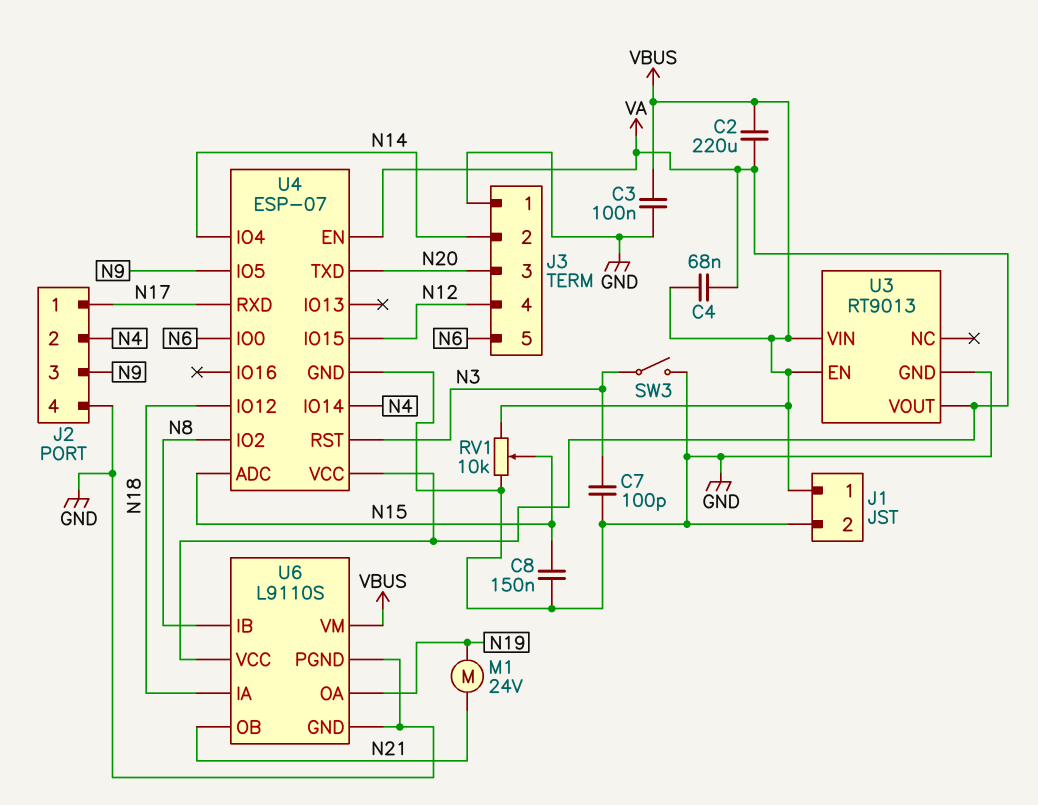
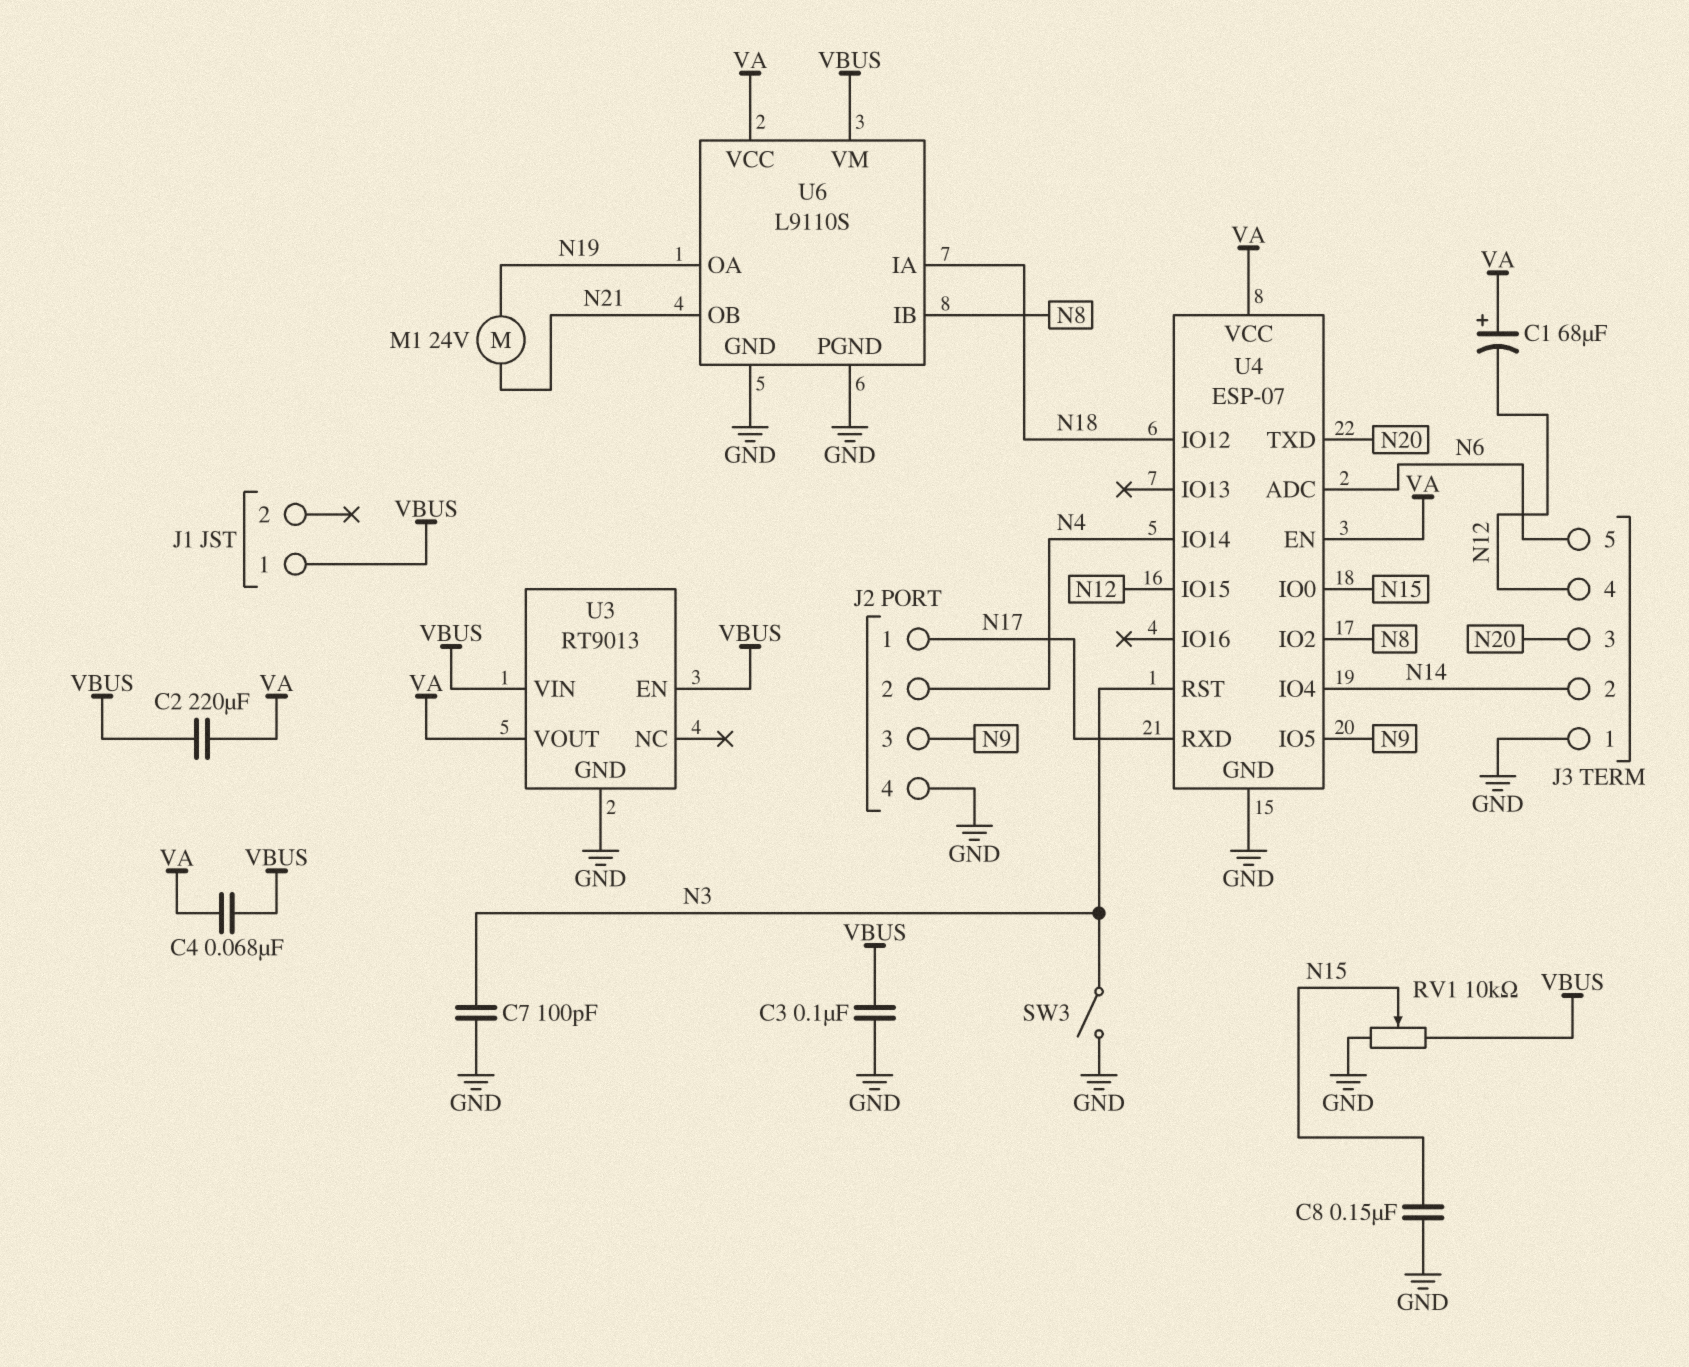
C1: none -> 68uF (plus VA, minus N12)
J1 pin 2: GND -> none
U4 pin ADC: N15 -> N6
U4 pin IO0: N6 -> N15

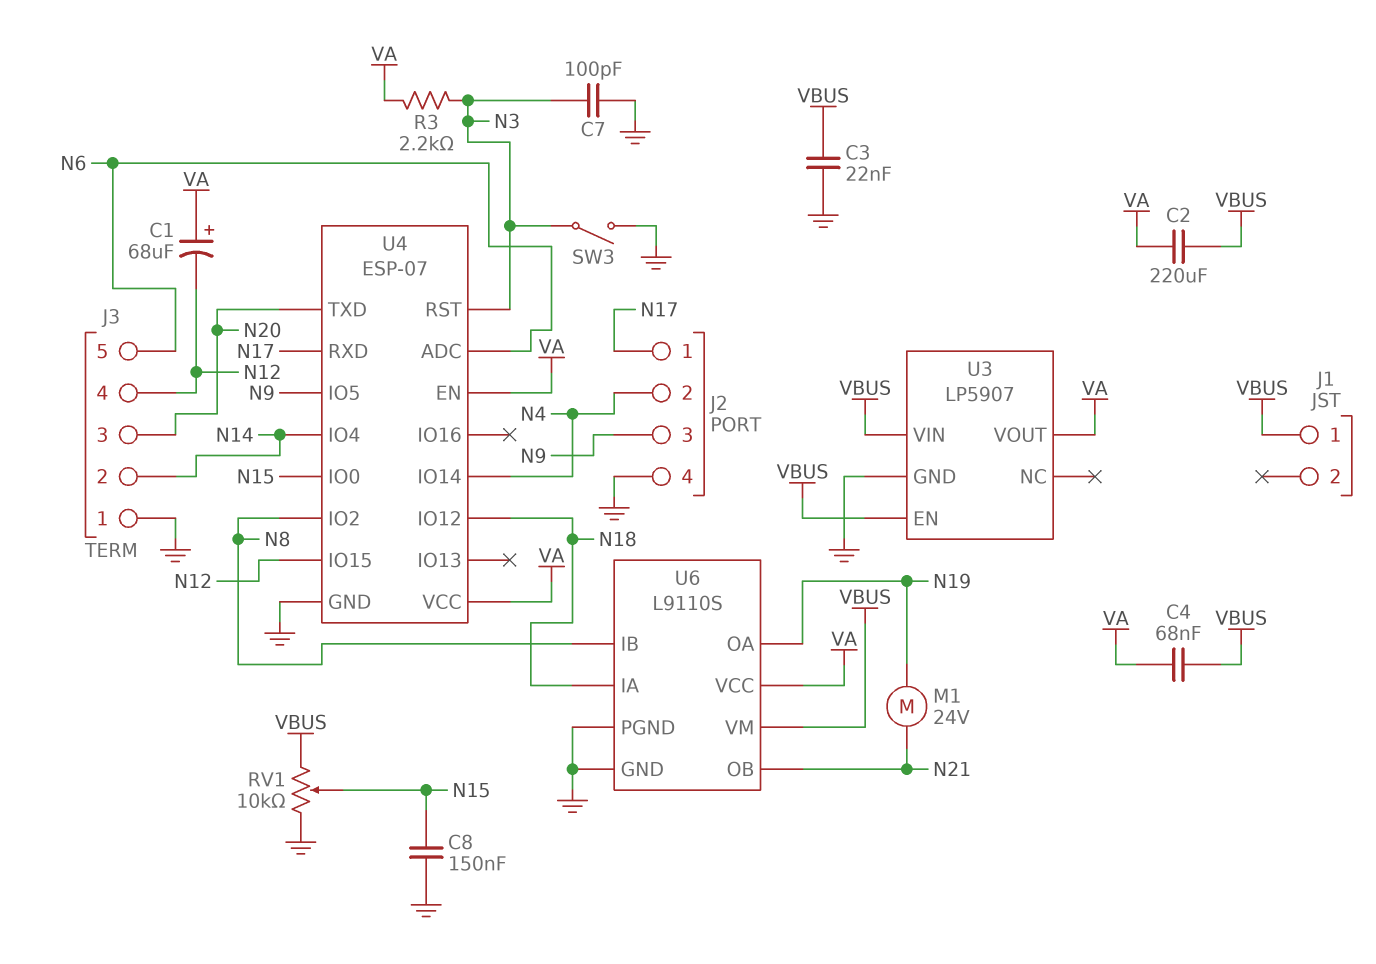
C3: 100nF (GND, VBUS) -> 22nF (GND, VBUS)
R3: none -> 2.2k (N3, VA)
U3: RT9013 -> LP5907

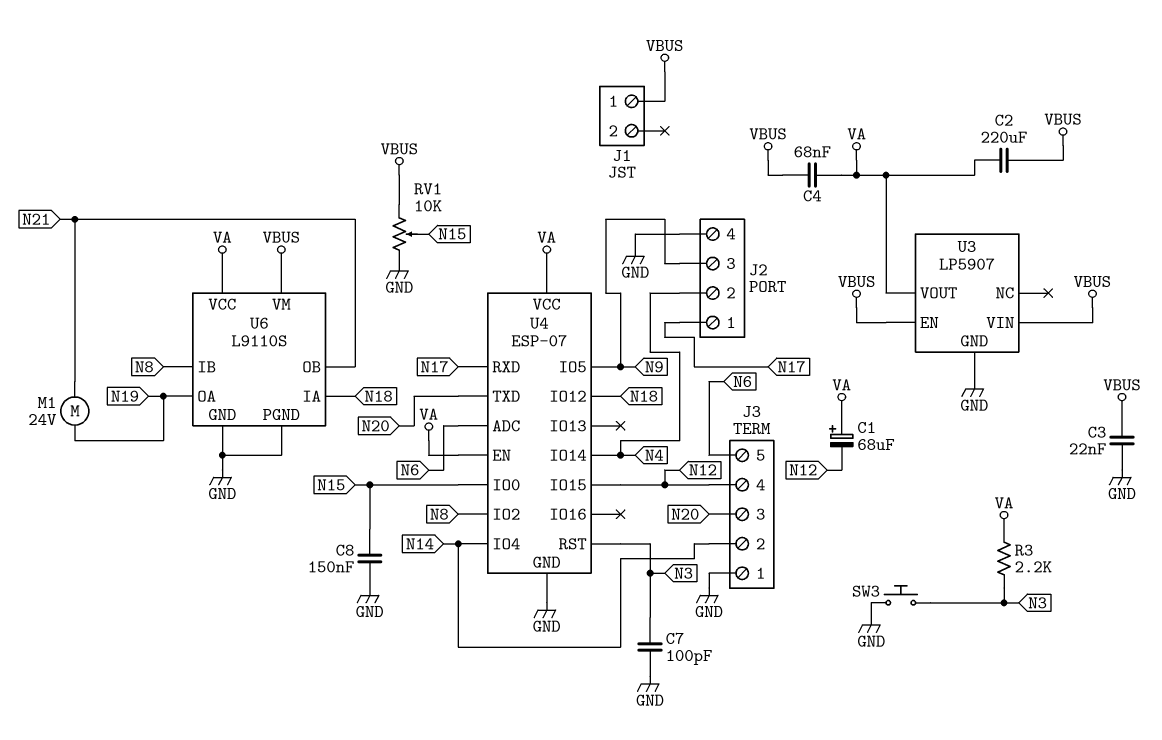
SW3: switch (GND, N3) -> button (GND, N3)

